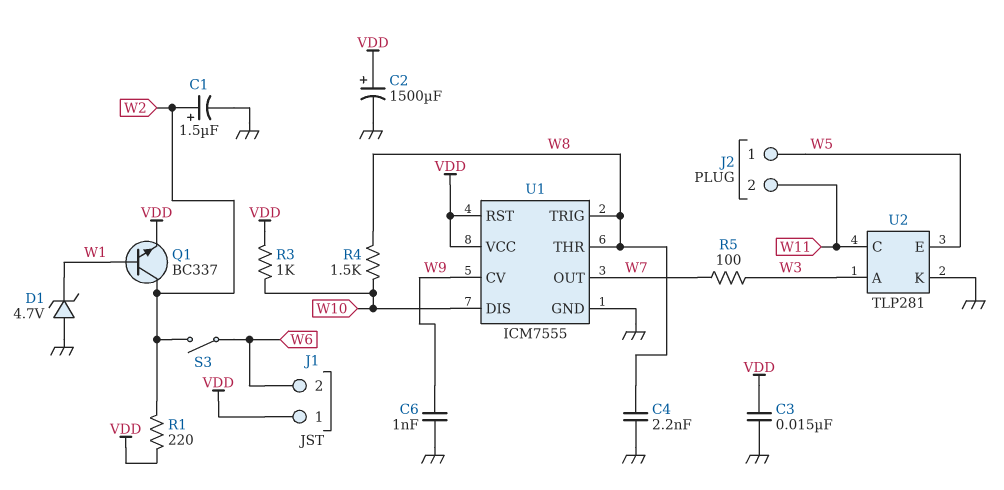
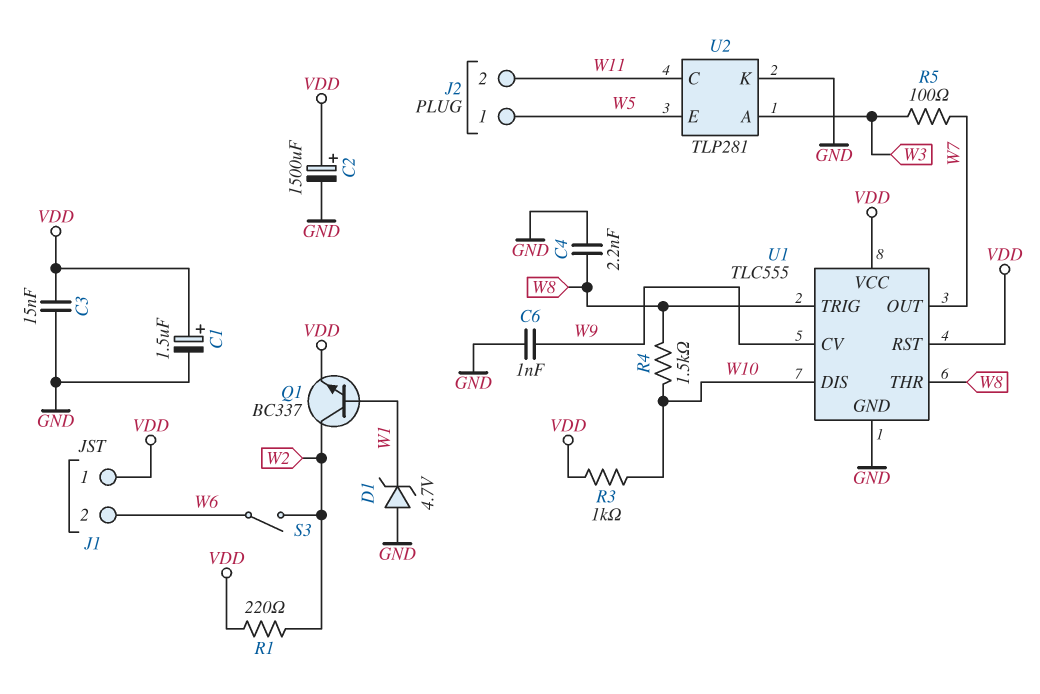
C1: 1.5uF (plus W2, minus GND) -> 1.5uF (plus VDD, minus GND)
U1: ICM7555 -> TLC555

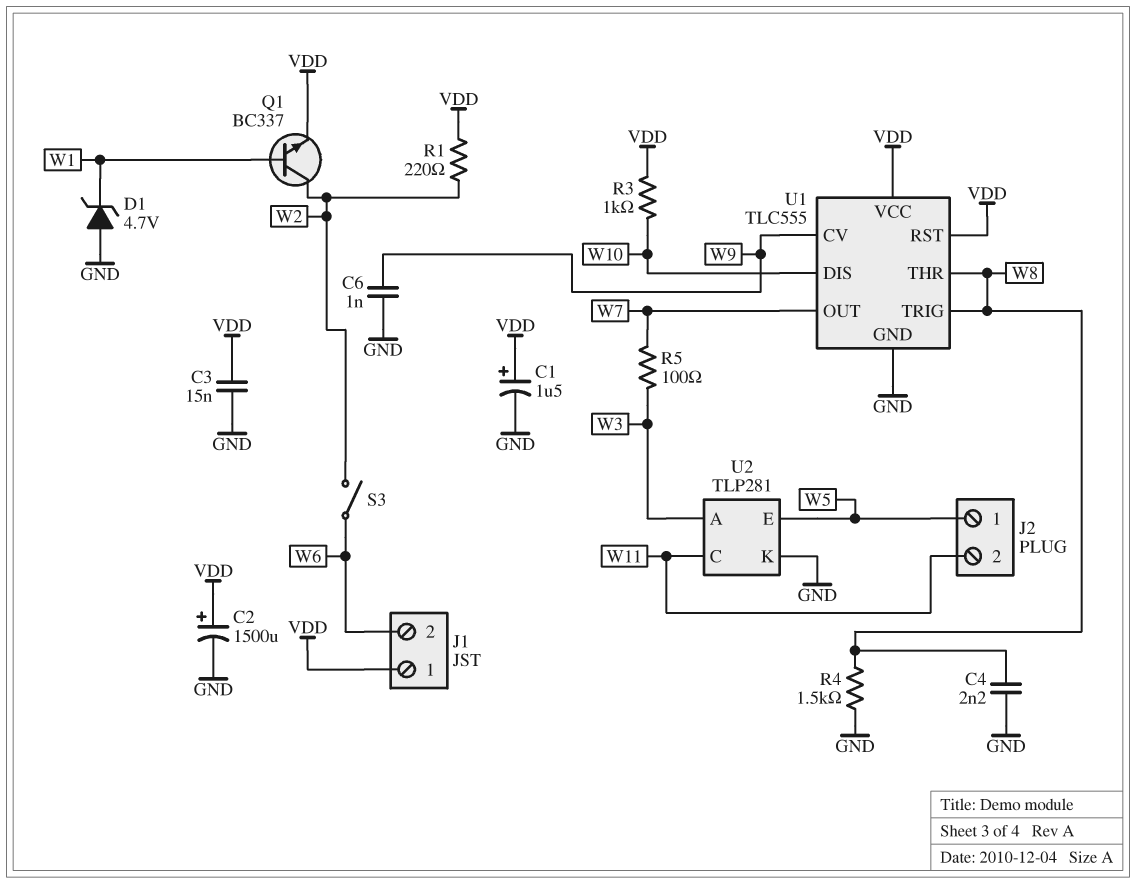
R4: 1.5k (W8, W10) -> 1.5k (GND, W8)

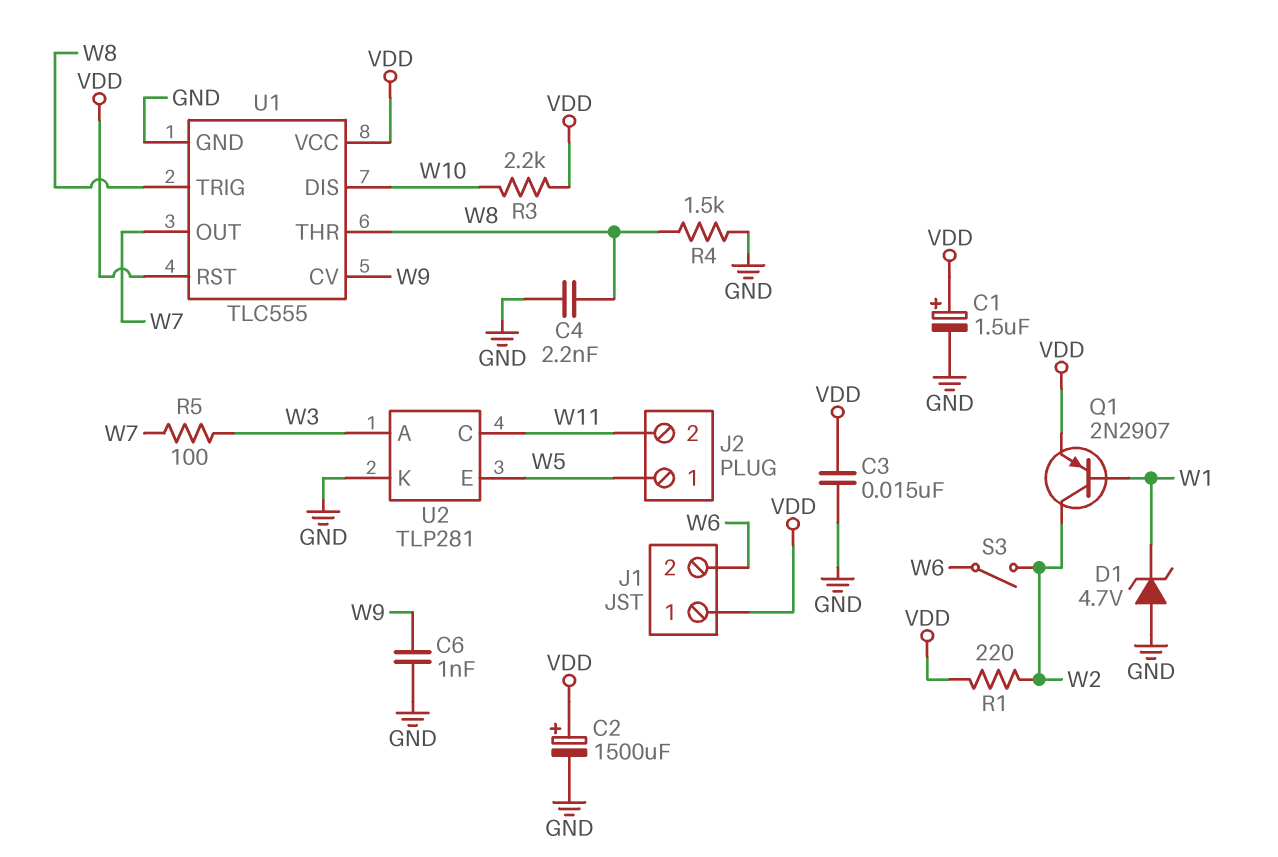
Q1: NPN BC337 (B W1, C W2, E VDD) -> PNP 2N2907 (B W1, C W2, E VDD)
R3: 1k (VDD, W10) -> 2.2k (VDD, W10)

